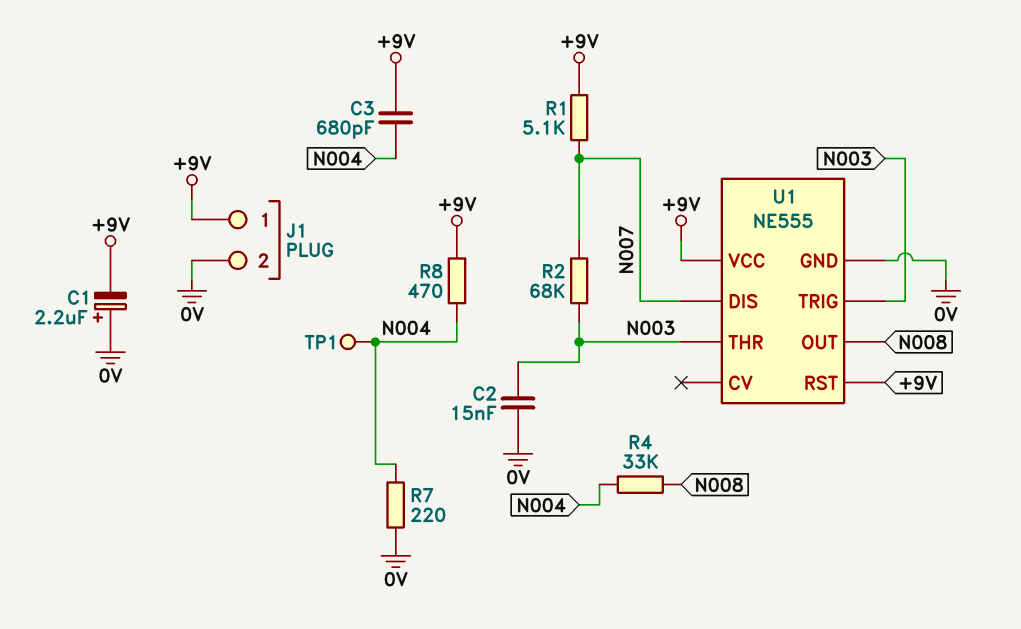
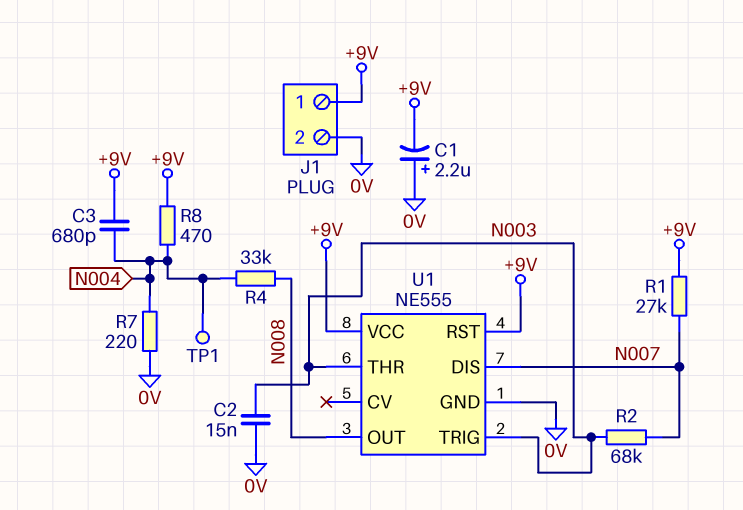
R1: 5.1k (+9V, N007) -> 27k (+9V, N007)

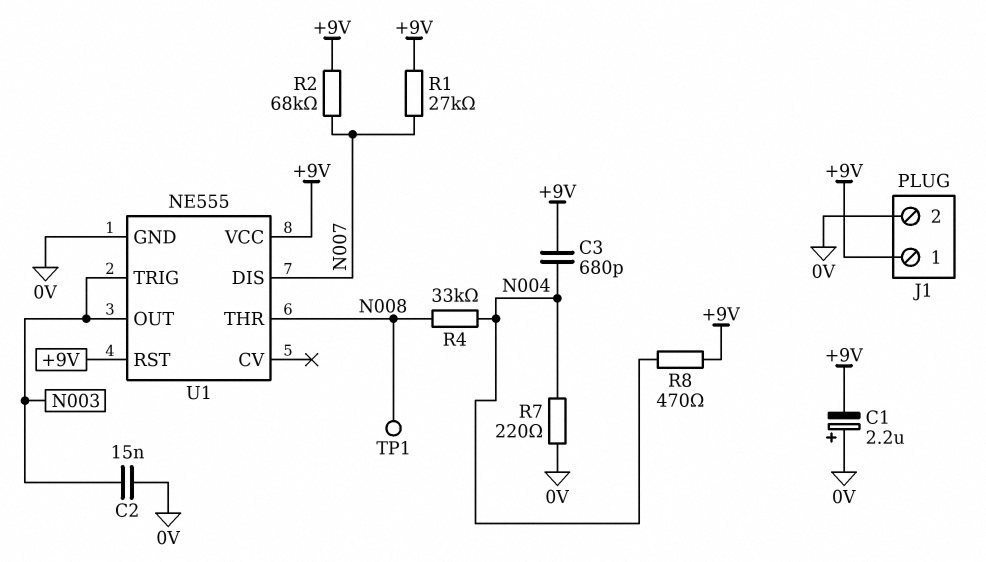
R2: 68k (N003, N007) -> 68k (+9V, N007)
TP1: test point (N004) -> test point (N008)
U1 pin OUT: N008 -> N003
U1 pin THR: N003 -> N008

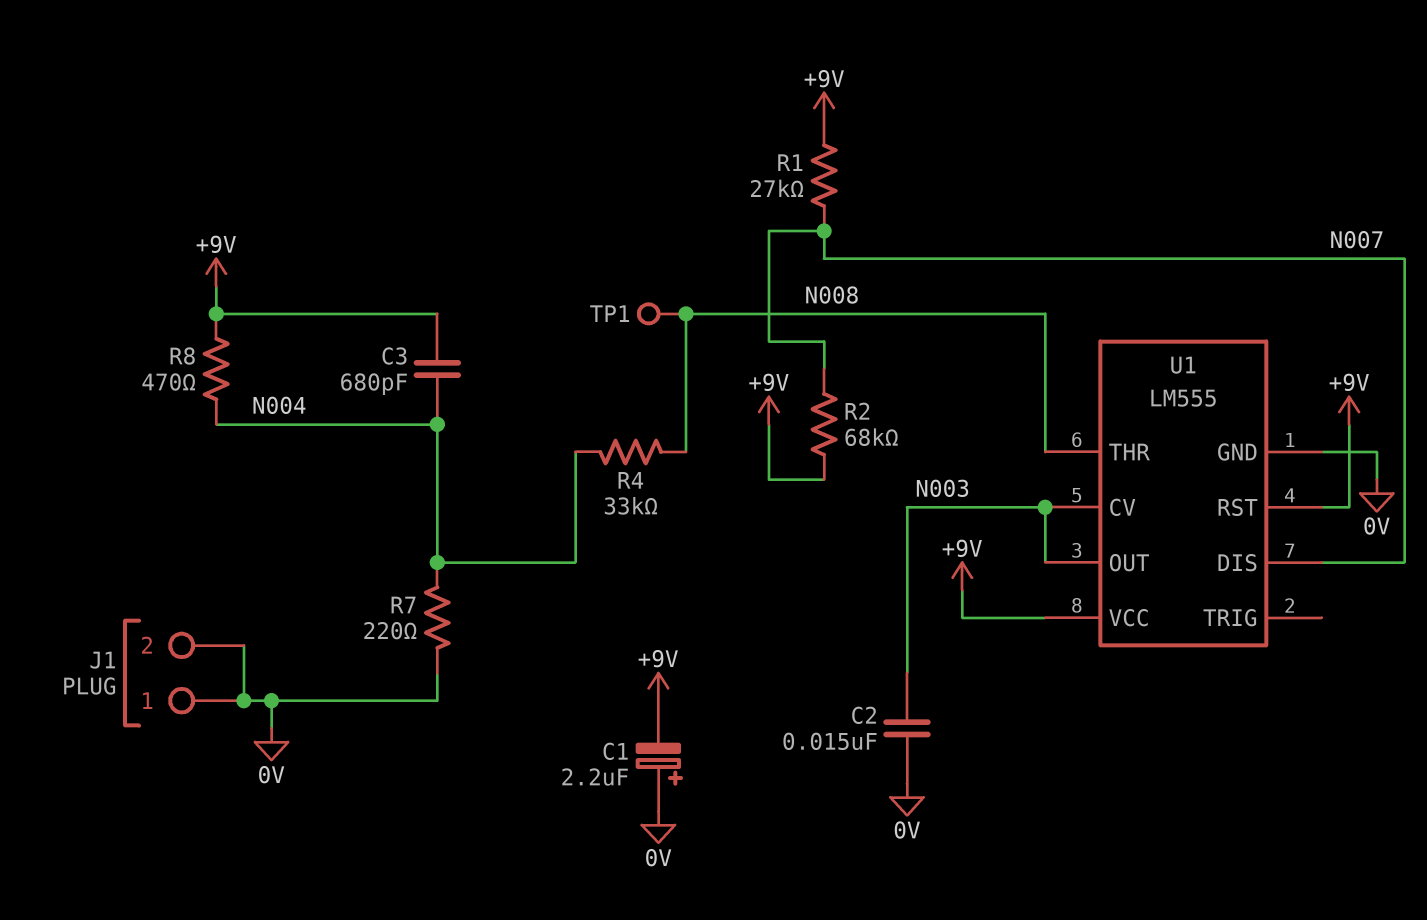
J1 pin 1: +9V -> 0V
U1: NE555 -> LM555
U1 pin CV: none -> N003
U1 pin TRIG: N003 -> none

